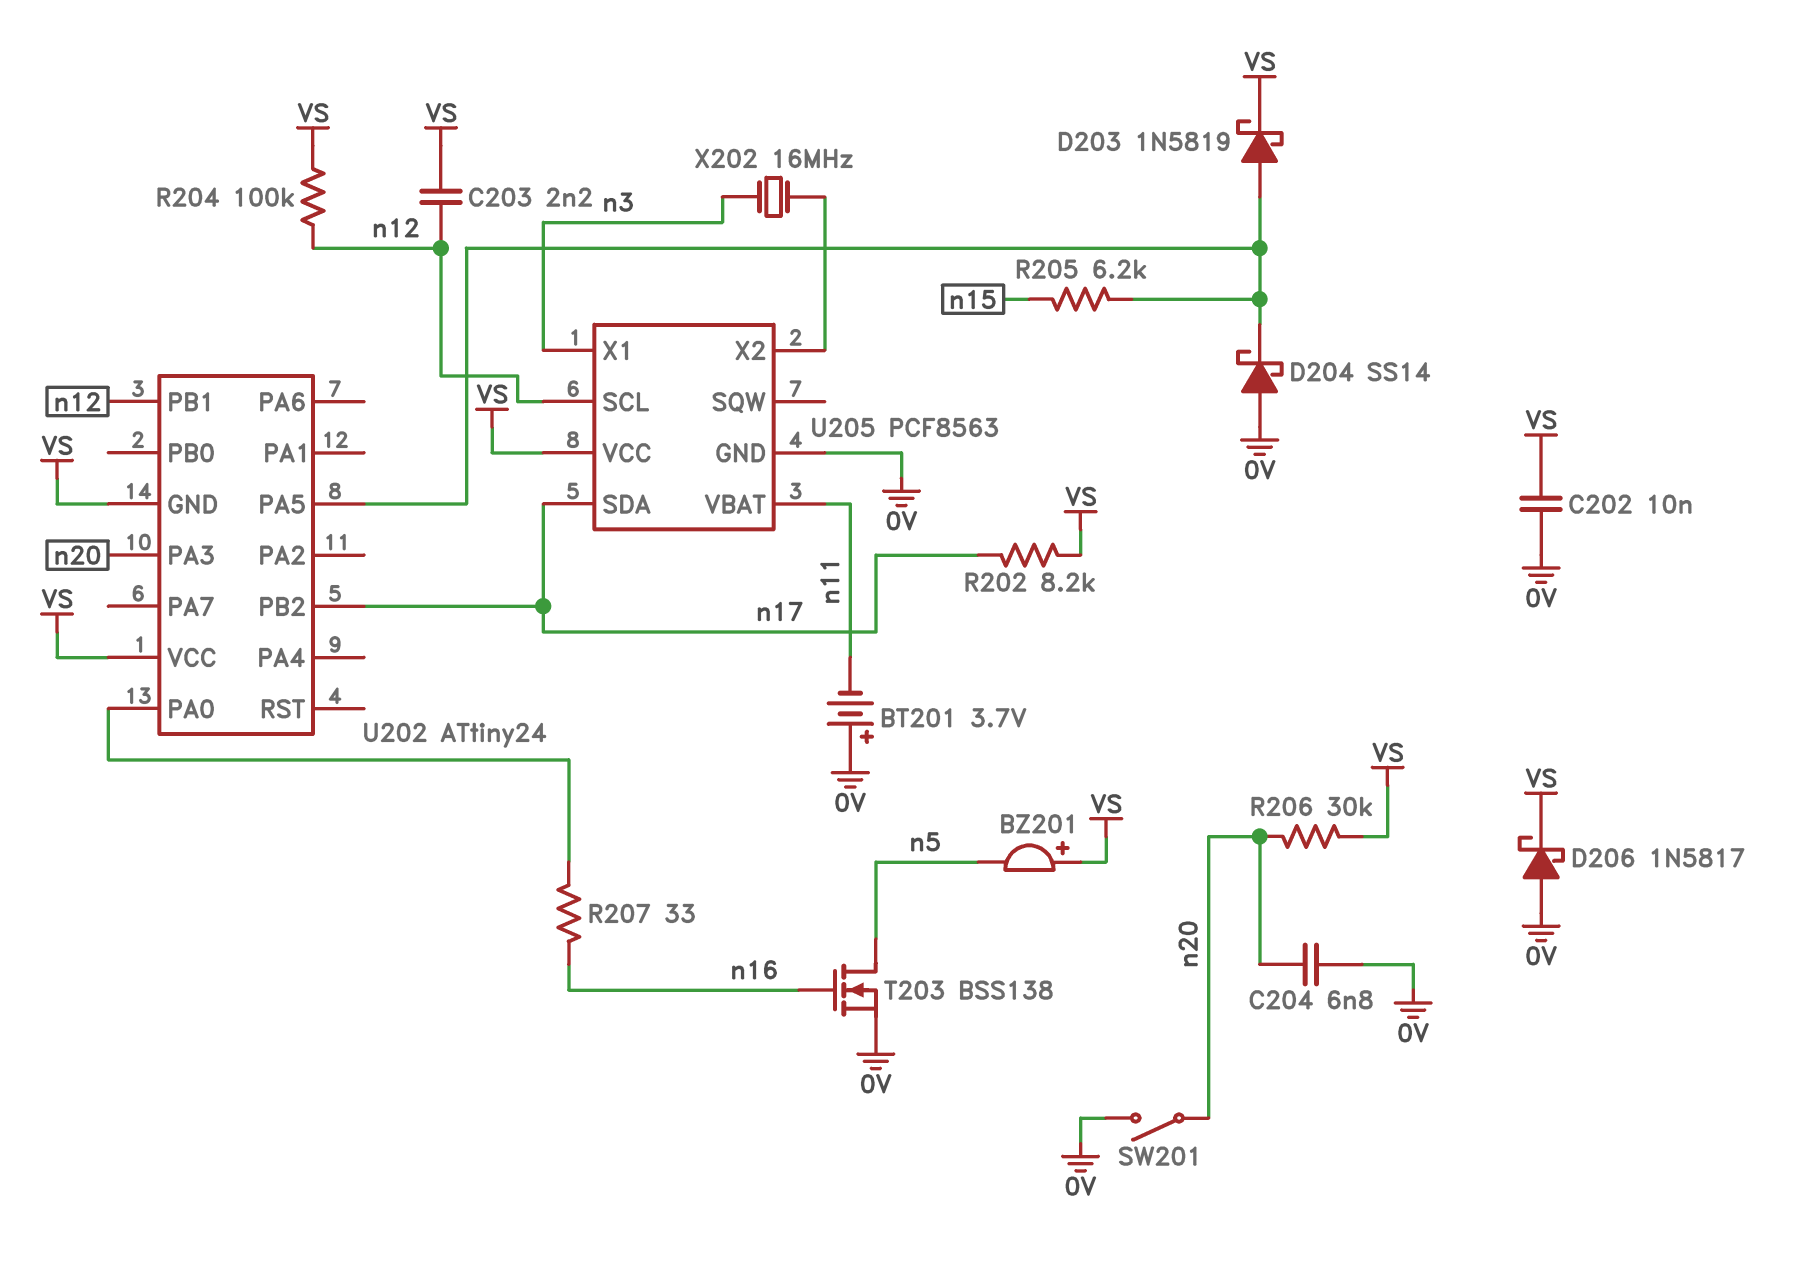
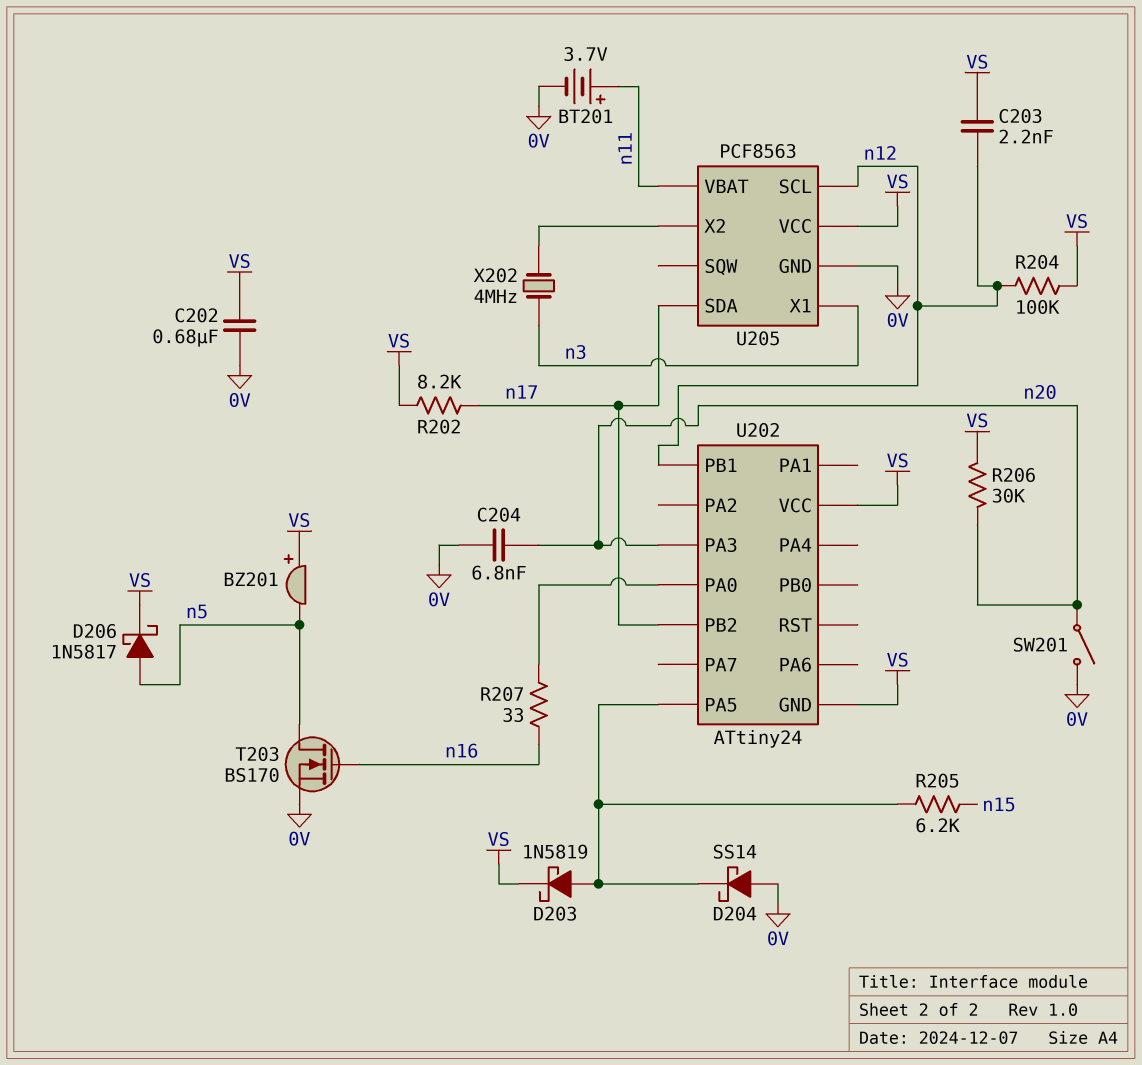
BT201: 3.7V (plus 0V, minus n11) -> 3.7V (plus n11, minus 0V)
C202: 10nF (0V, VS) -> 680nF (0V, VS)
D206: schottky 1N5817 (A 0V, K VS) -> schottky 1N5817 (A n5, K VS)
T203: NMOS BSS138 (G n16, D n5, S 0V) -> NMOS BS170 (G n16, D n5, S 0V)
X202: 16MHz (U205/X2, n3) -> 4MHz (U205/X2, n3)

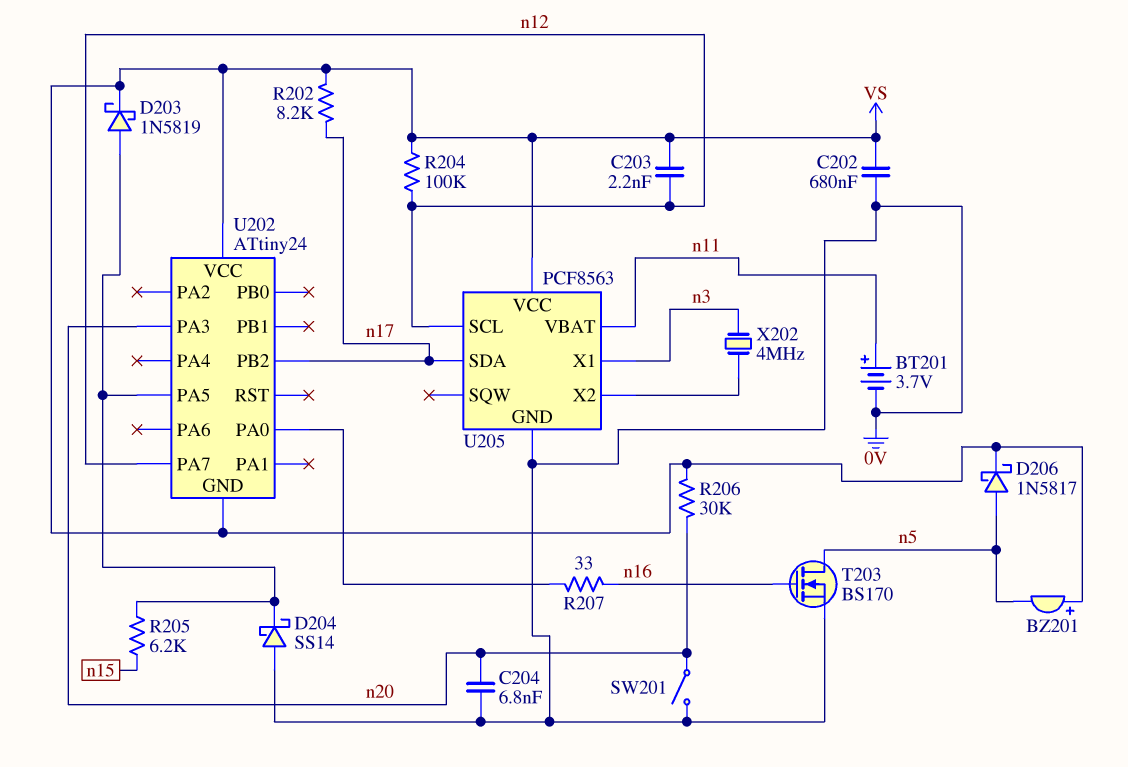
U202 pin PA7: none -> n12
U202 pin PB1: n12 -> none

